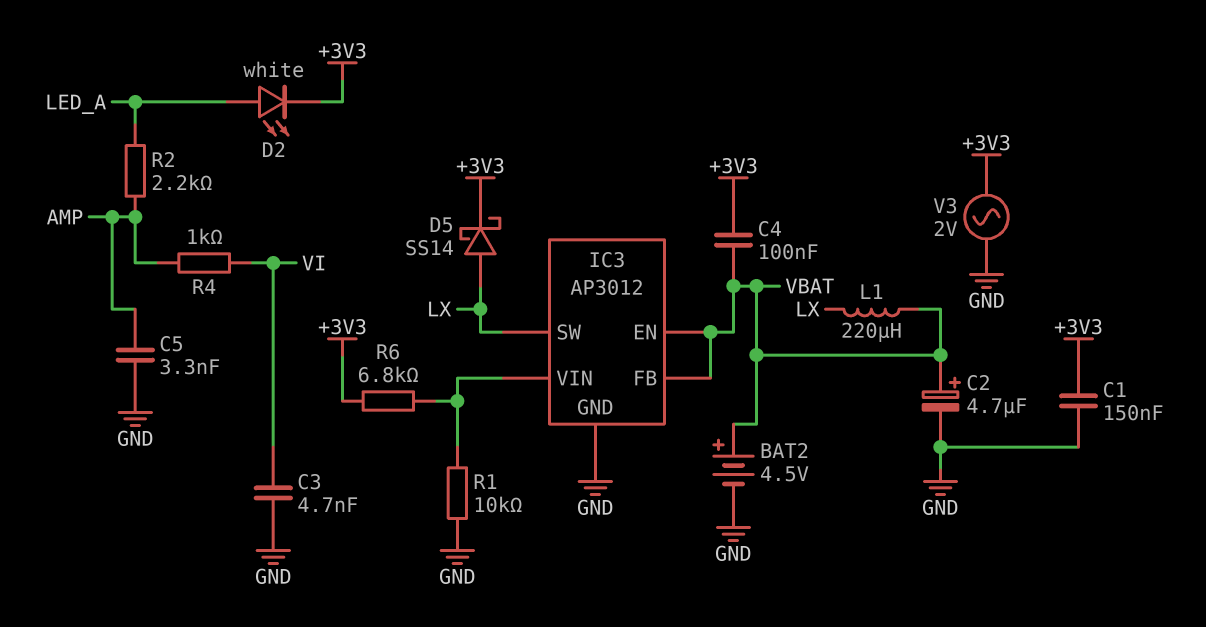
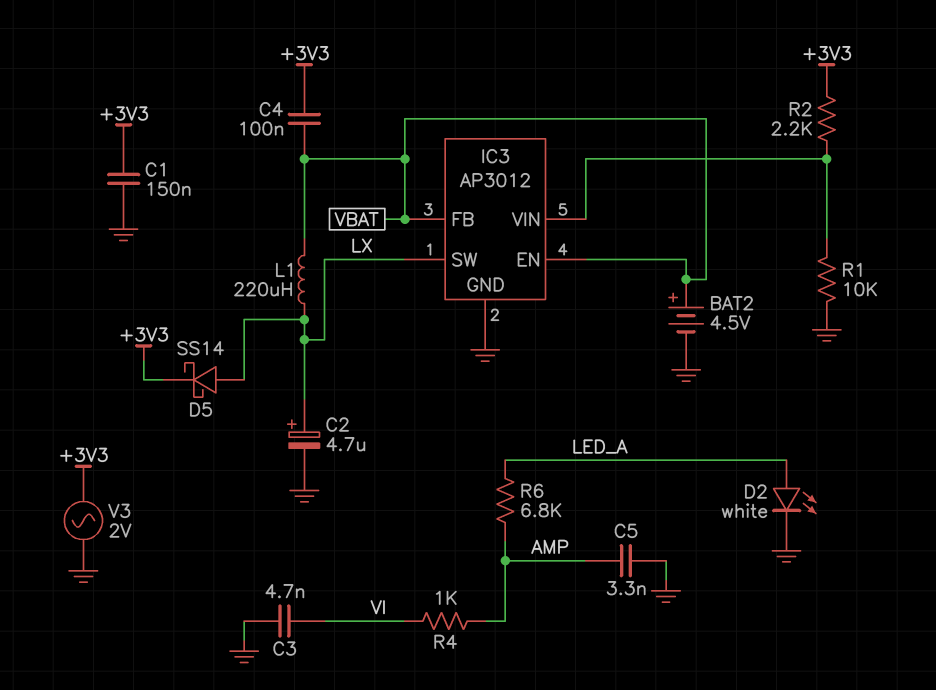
C2: 4.7uF (plus VBAT, minus GND) -> 4.7uF (plus LX, minus GND)
D2: LED white (A LED_A, K +3V3) -> LED white (A LED_A, K GND)
R2: 2.2k (AMP, LED_A) -> 2.2k (+3V3, IC3/VIN)
R6: 6.8k (+3V3, IC3/VIN) -> 6.8k (AMP, LED_A)

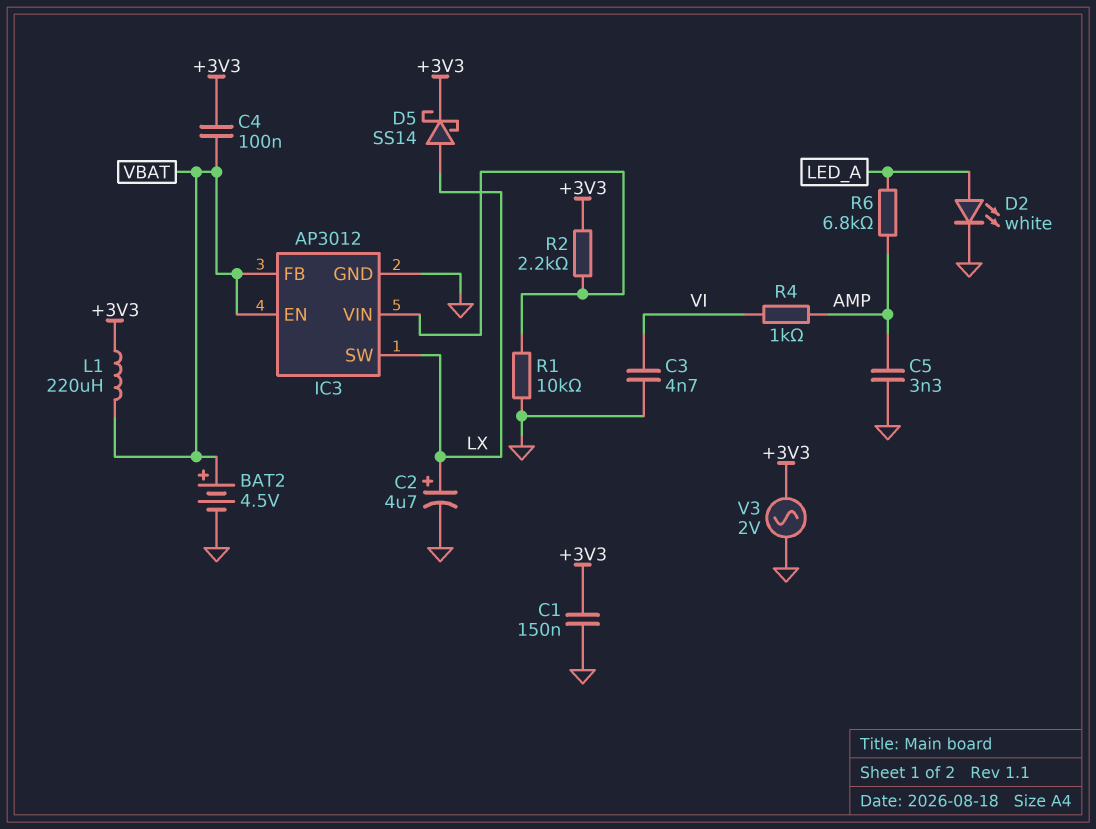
L1: 220uH (LX, VBAT) -> 220uH (+3V3, VBAT)

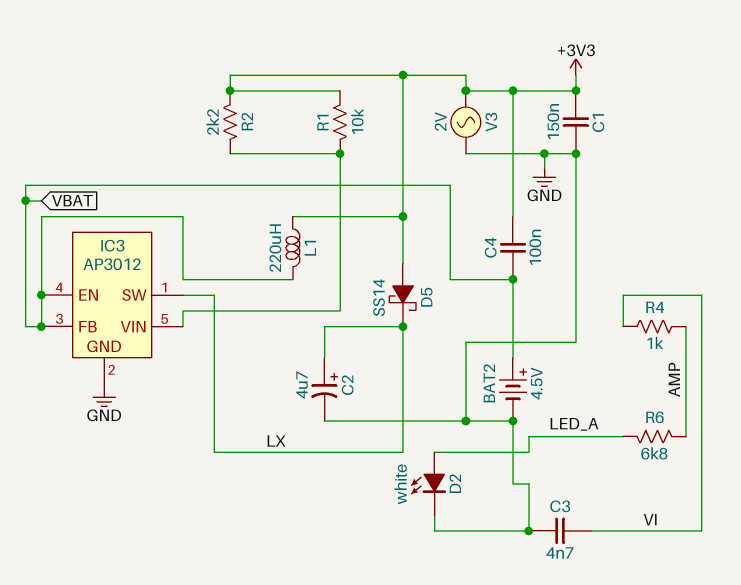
C5: 3.3nF (AMP, GND) -> none
D5: schottky SS14 (A LX, K +3V3) -> schottky SS14 (A +3V3, K LX)
R1: 10k (GND, IC3/VIN) -> 10k (+3V3, IC3/VIN)

